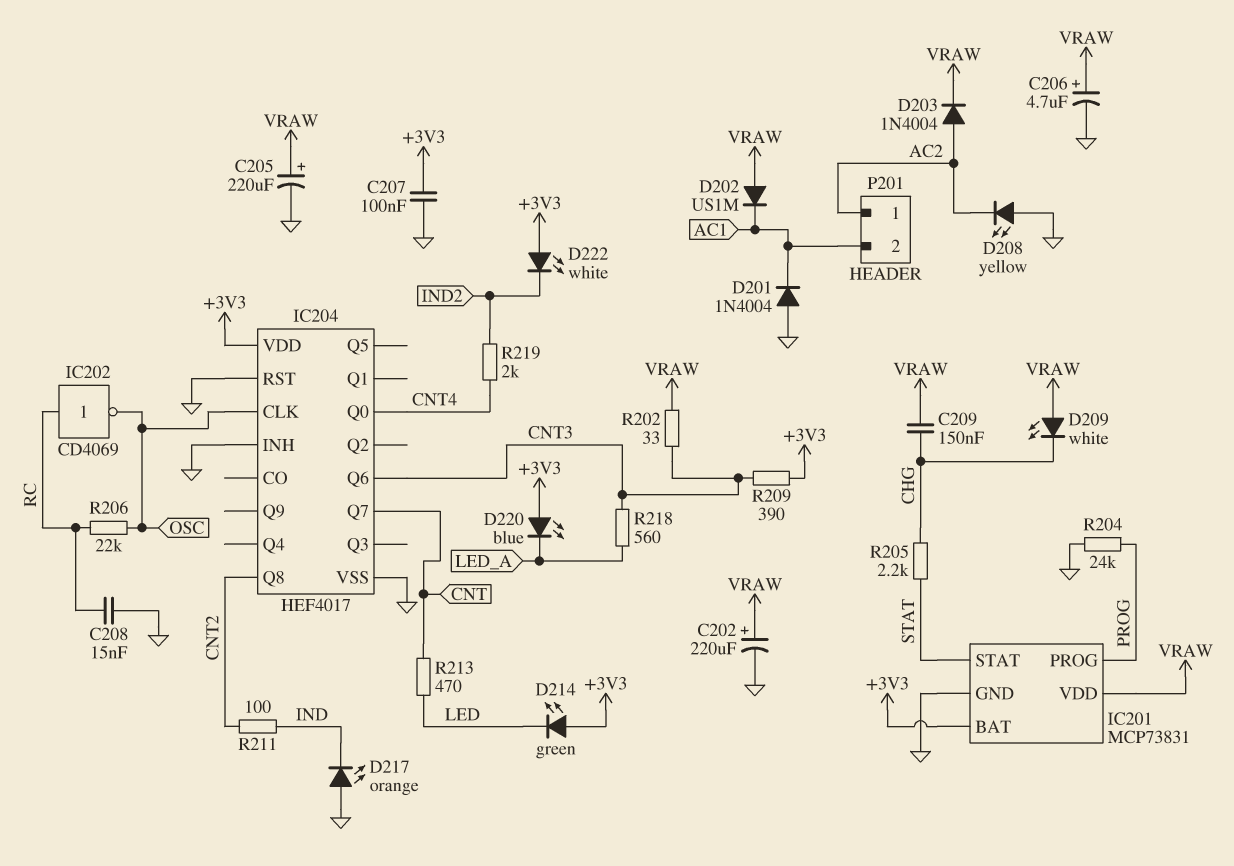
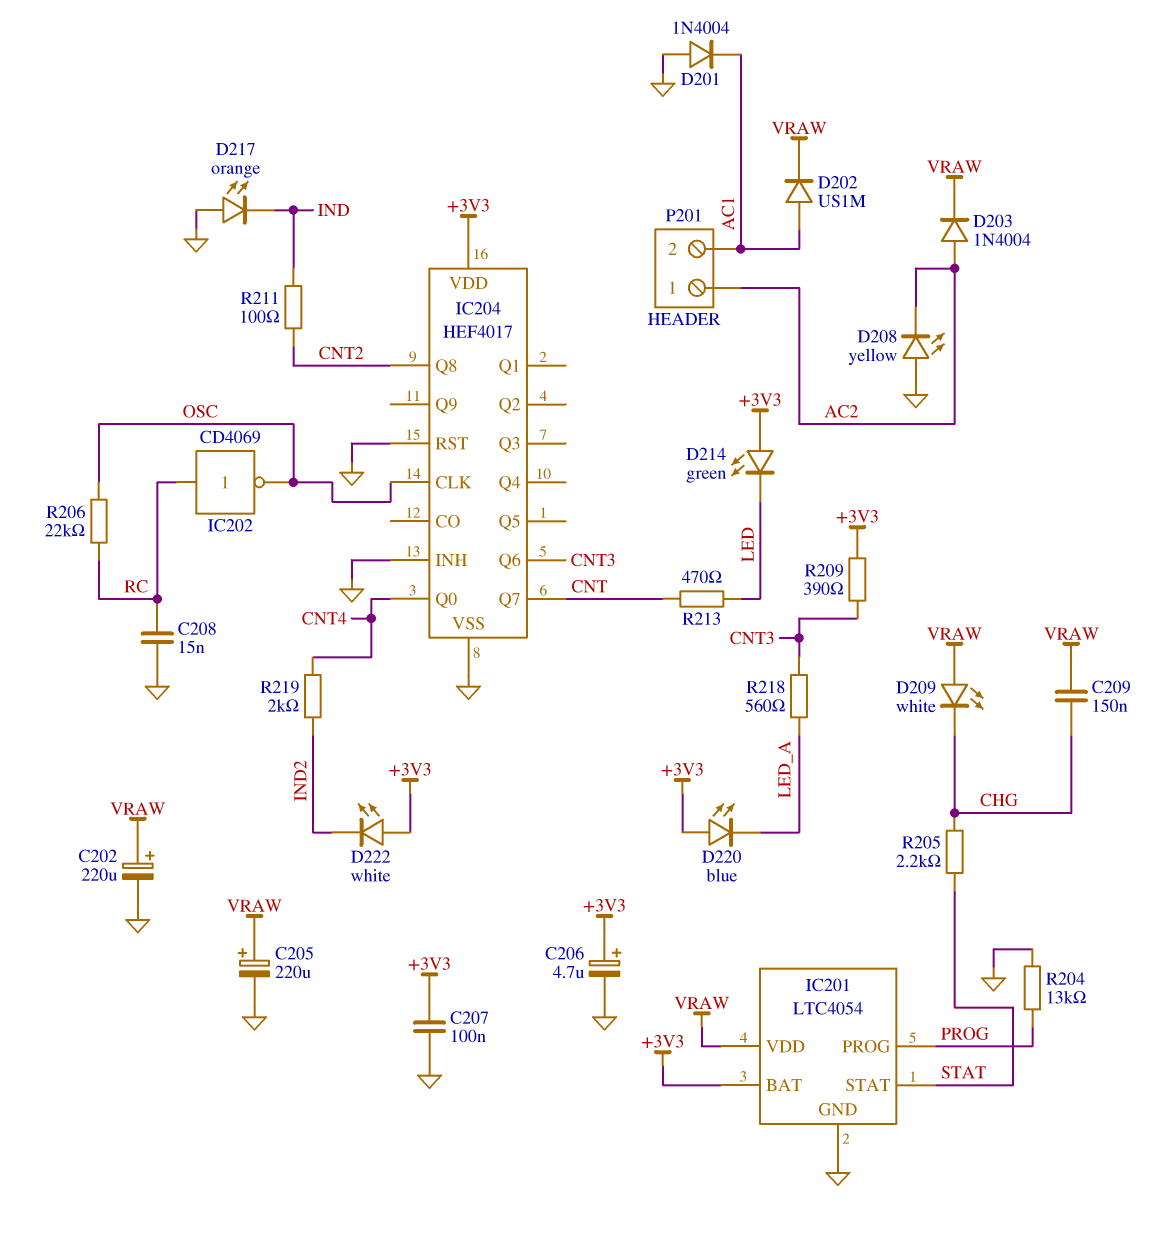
C206: 4.7uF (plus VRAW, minus GND) -> 4.7uF (plus +3V3, minus GND)
D202: diode US1M (A VRAW, K AC1) -> diode US1M (A AC1, K VRAW)
IC201: MCP73831 -> LTC4054
R202: 33 (CNT3, VRAW) -> none
R204: 24k (GND, PROG) -> 13k (GND, PROG)

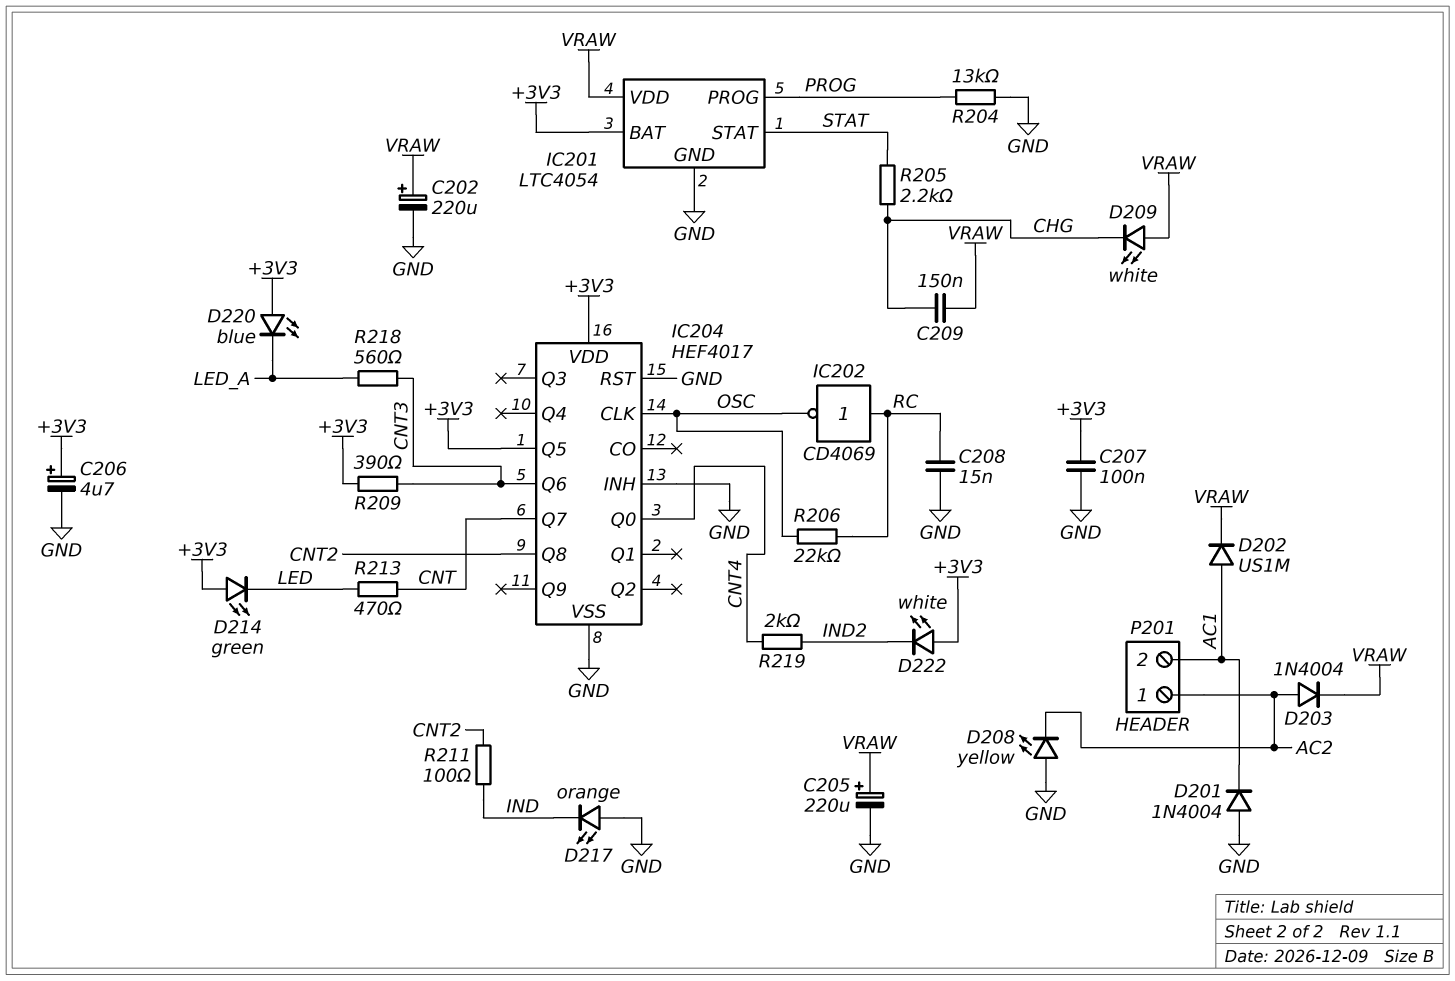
IC204 pin Q5: none -> +3V3

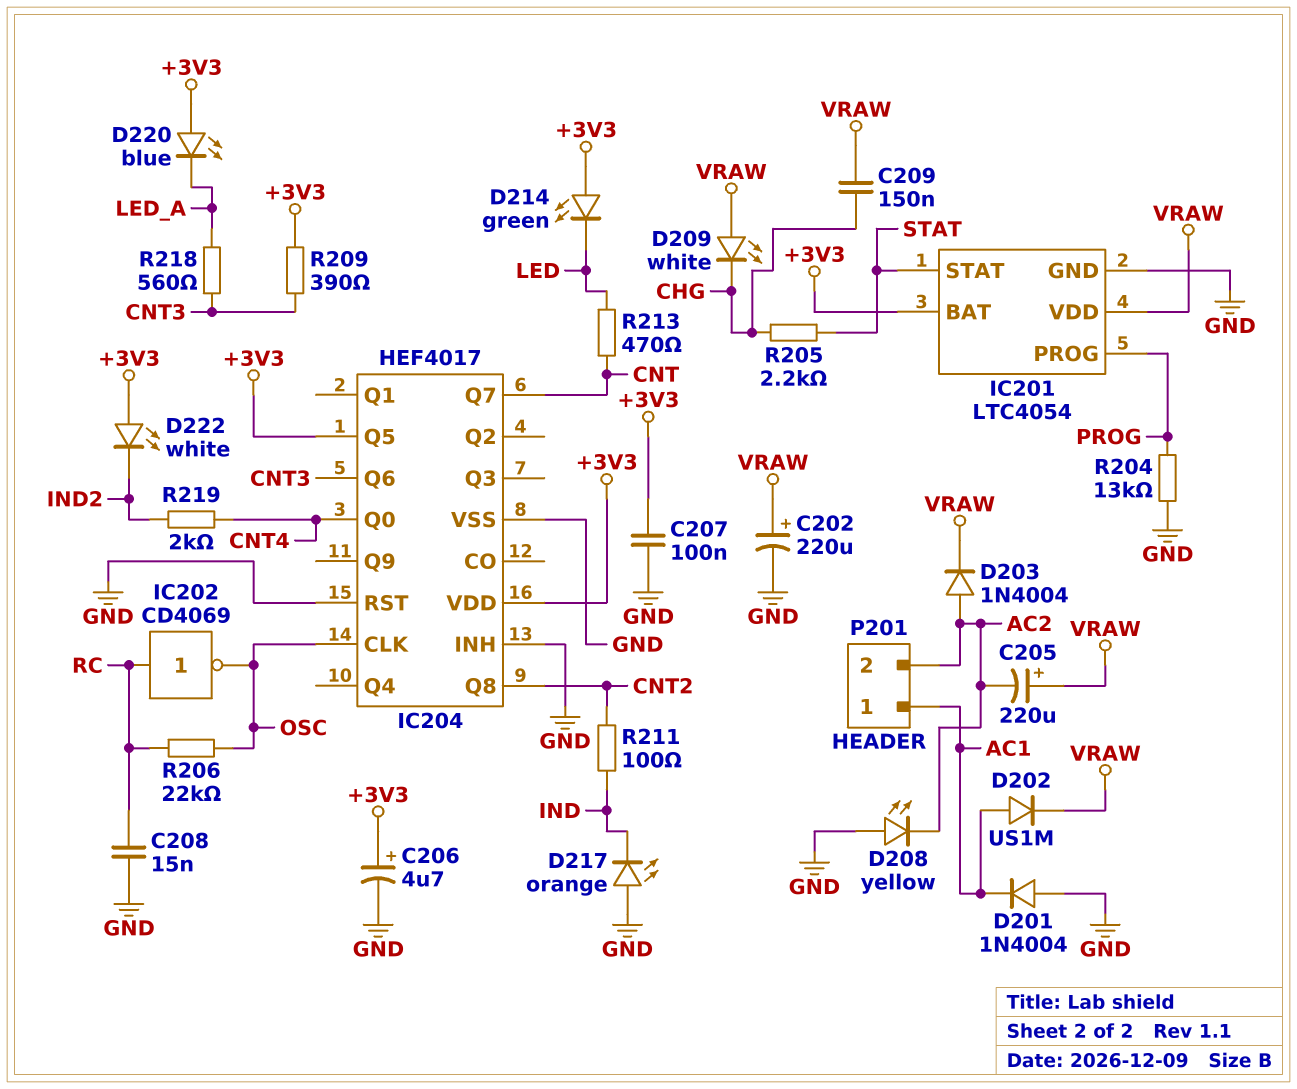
C205: 220uF (plus VRAW, minus GND) -> 220uF (plus VRAW, minus AC2)
P201 pin 1: AC2 -> AC1
P201 pin 2: AC1 -> AC2

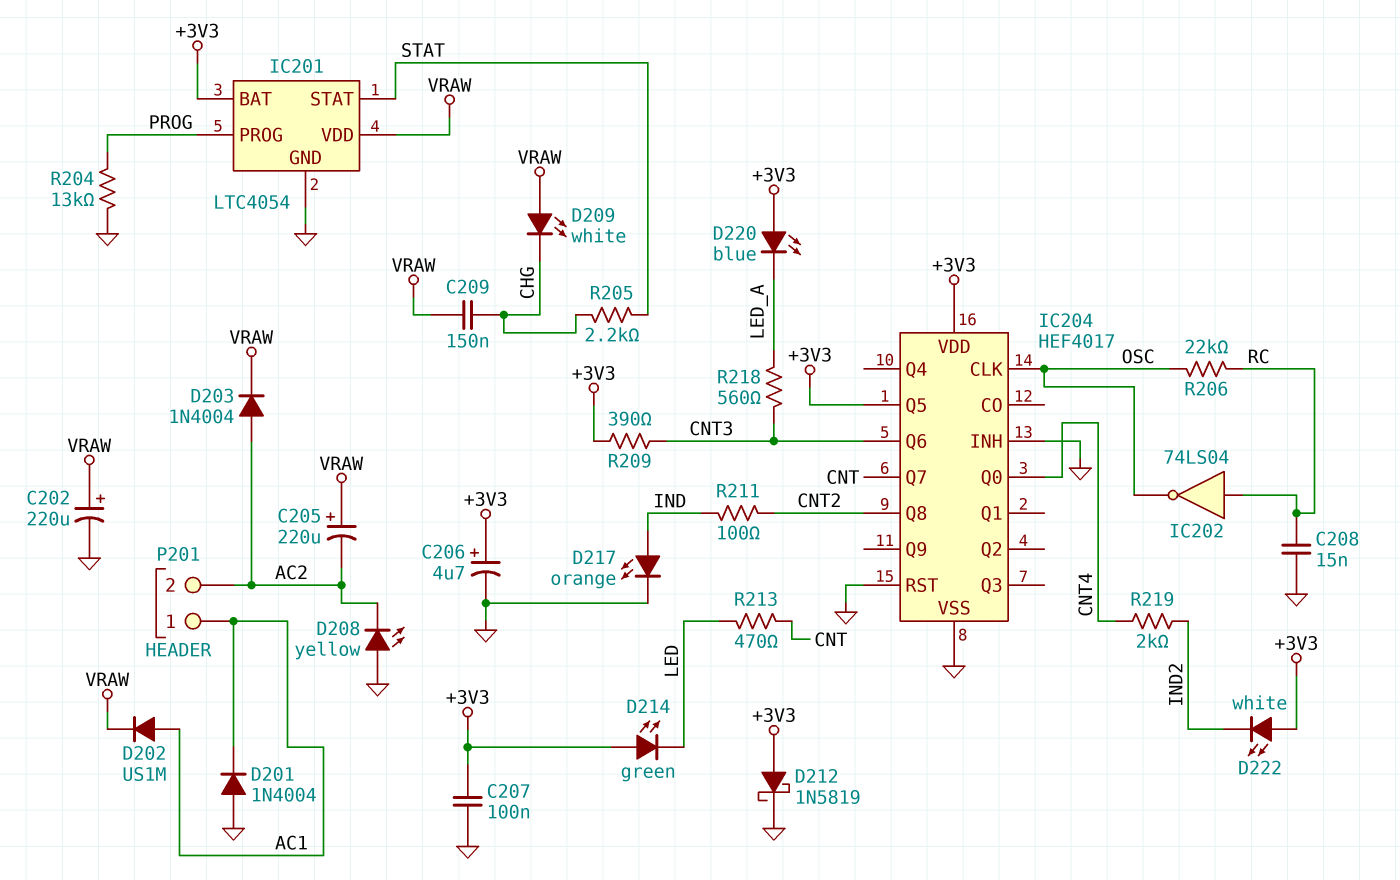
D212: none -> schottky 1N5819 (A +3V3, K GND)
D217: LED orange (A GND, K IND) -> LED orange (A IND, K GND)
IC202: NOT CD4069 (in RC, out OSC) -> NOT 74LS04 (in RC, out OSC)

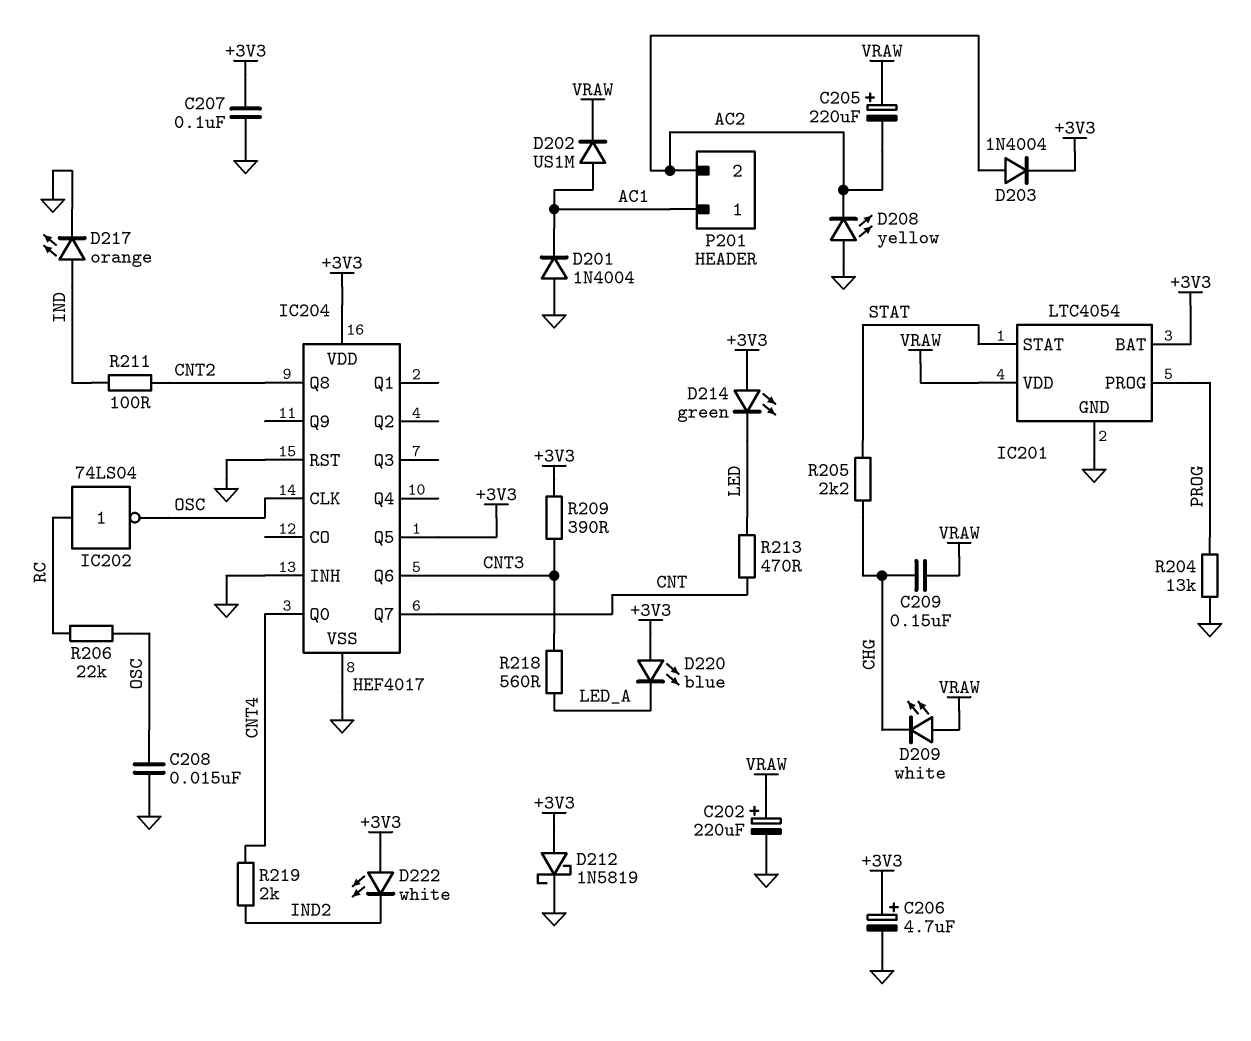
C208: 15nF (GND, RC) -> 15nF (GND, OSC)
D203: diode 1N4004 (A AC2, K VRAW) -> diode 1N4004 (A AC2, K +3V3)

